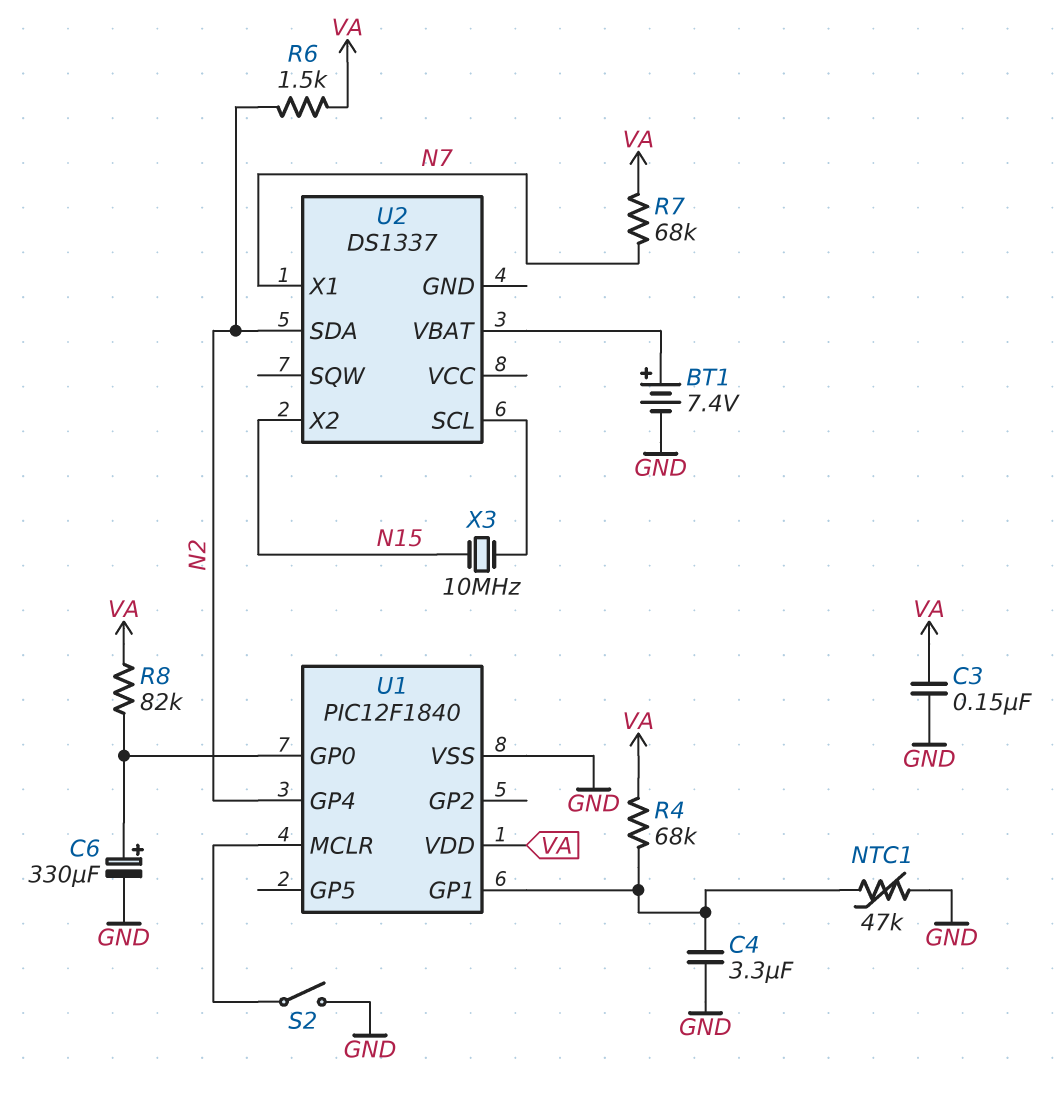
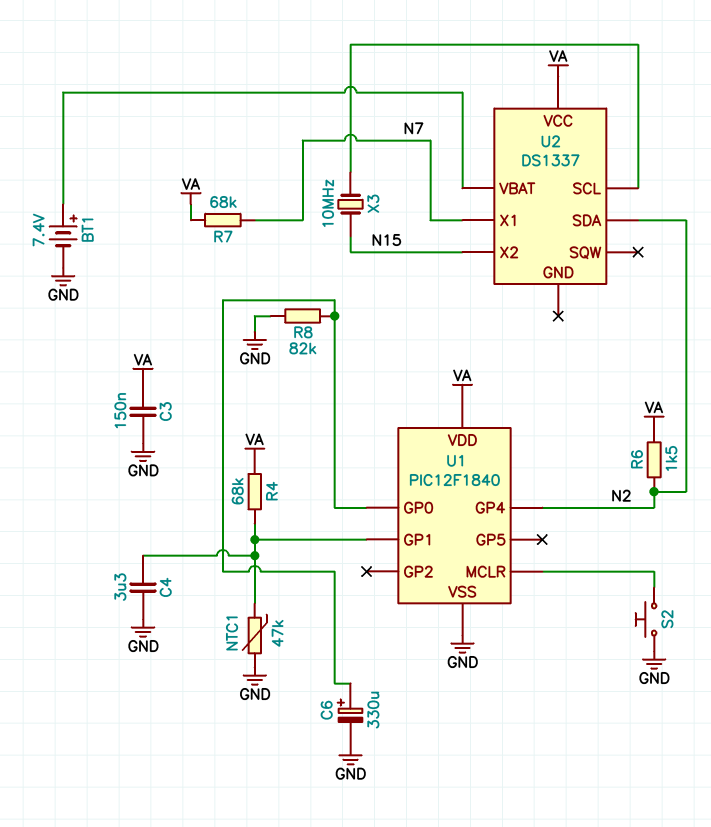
R8: 82k (U1/GP0, VA) -> 82k (GND, U1/GP0)
S2: switch (GND, U1/MCLR) -> button (GND, U1/MCLR)
U2 pin VCC: none -> VA

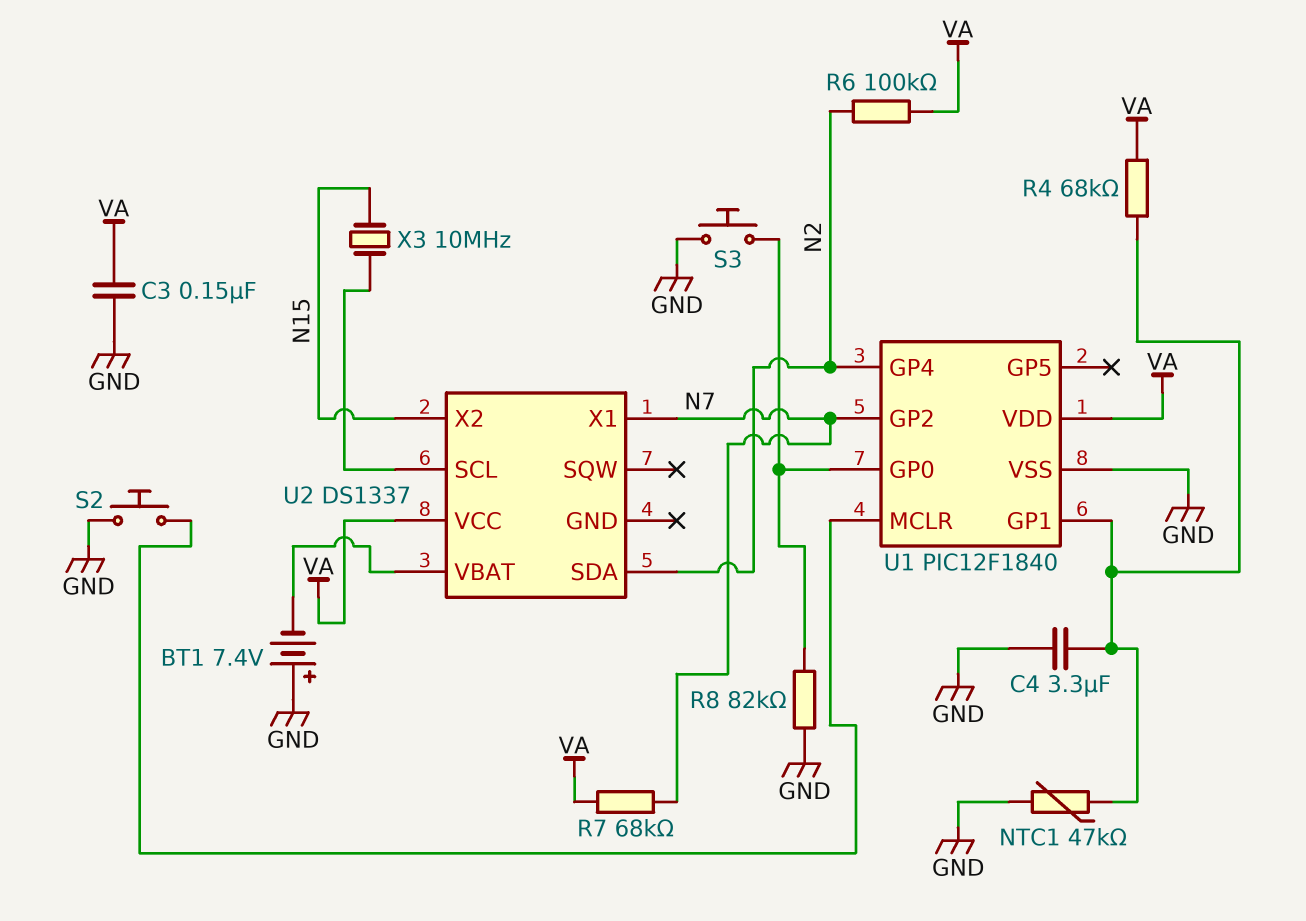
BT1: 7.4V (plus U2/VBAT, minus GND) -> 7.4V (plus GND, minus U2/VBAT)
C6: 330uF (plus U1/GP0, minus GND) -> none
R6: 1.5k (N2, VA) -> 100k (N2, VA)
S3: none -> button (GND, U1/GP0)
U1 pin GP2: none -> N7

